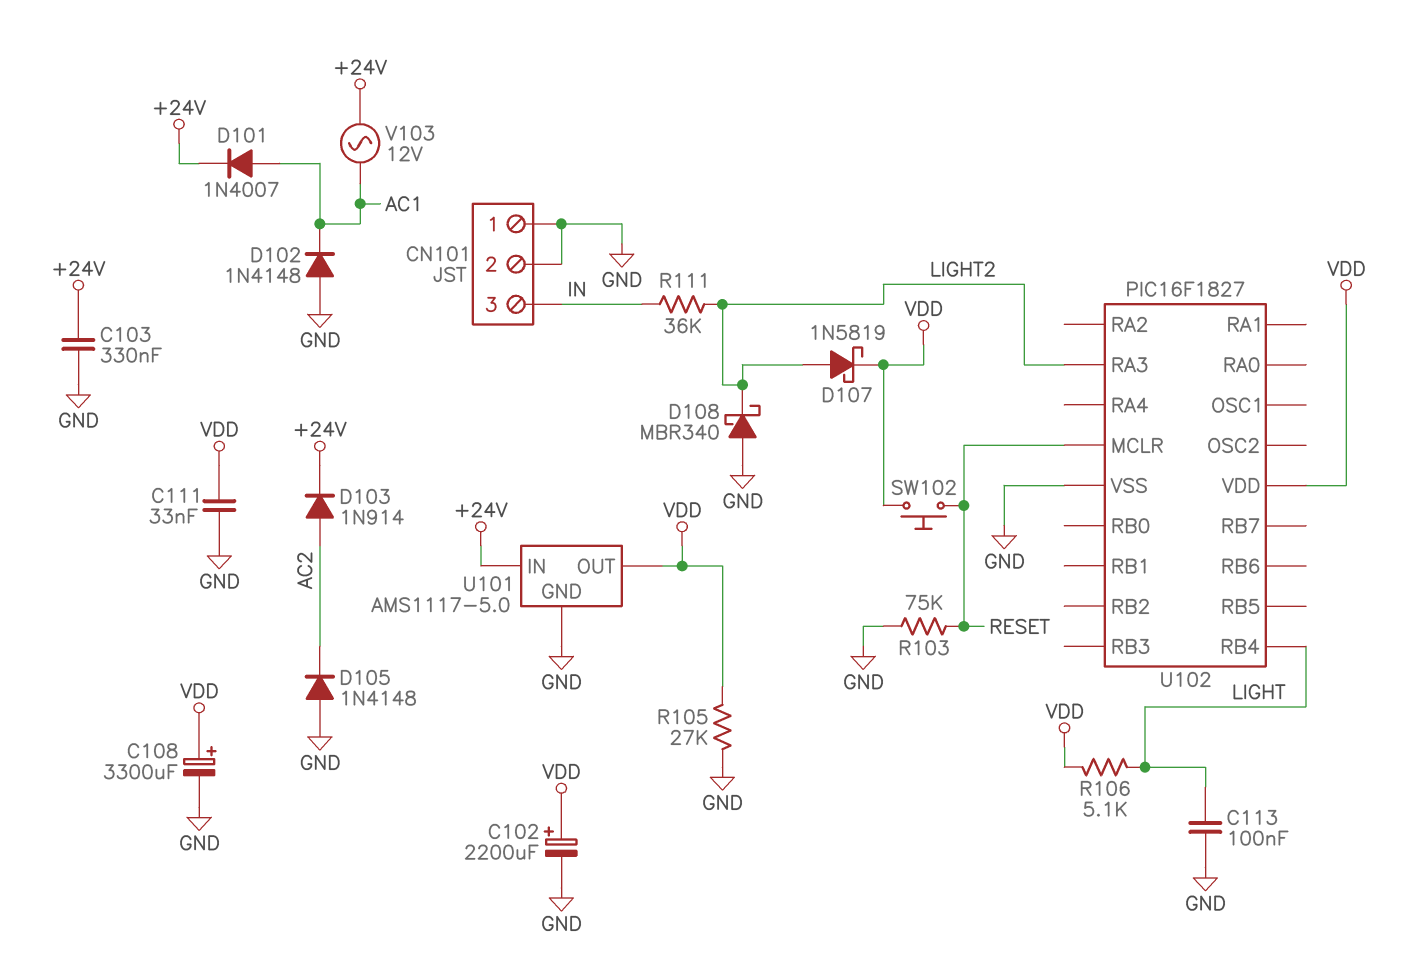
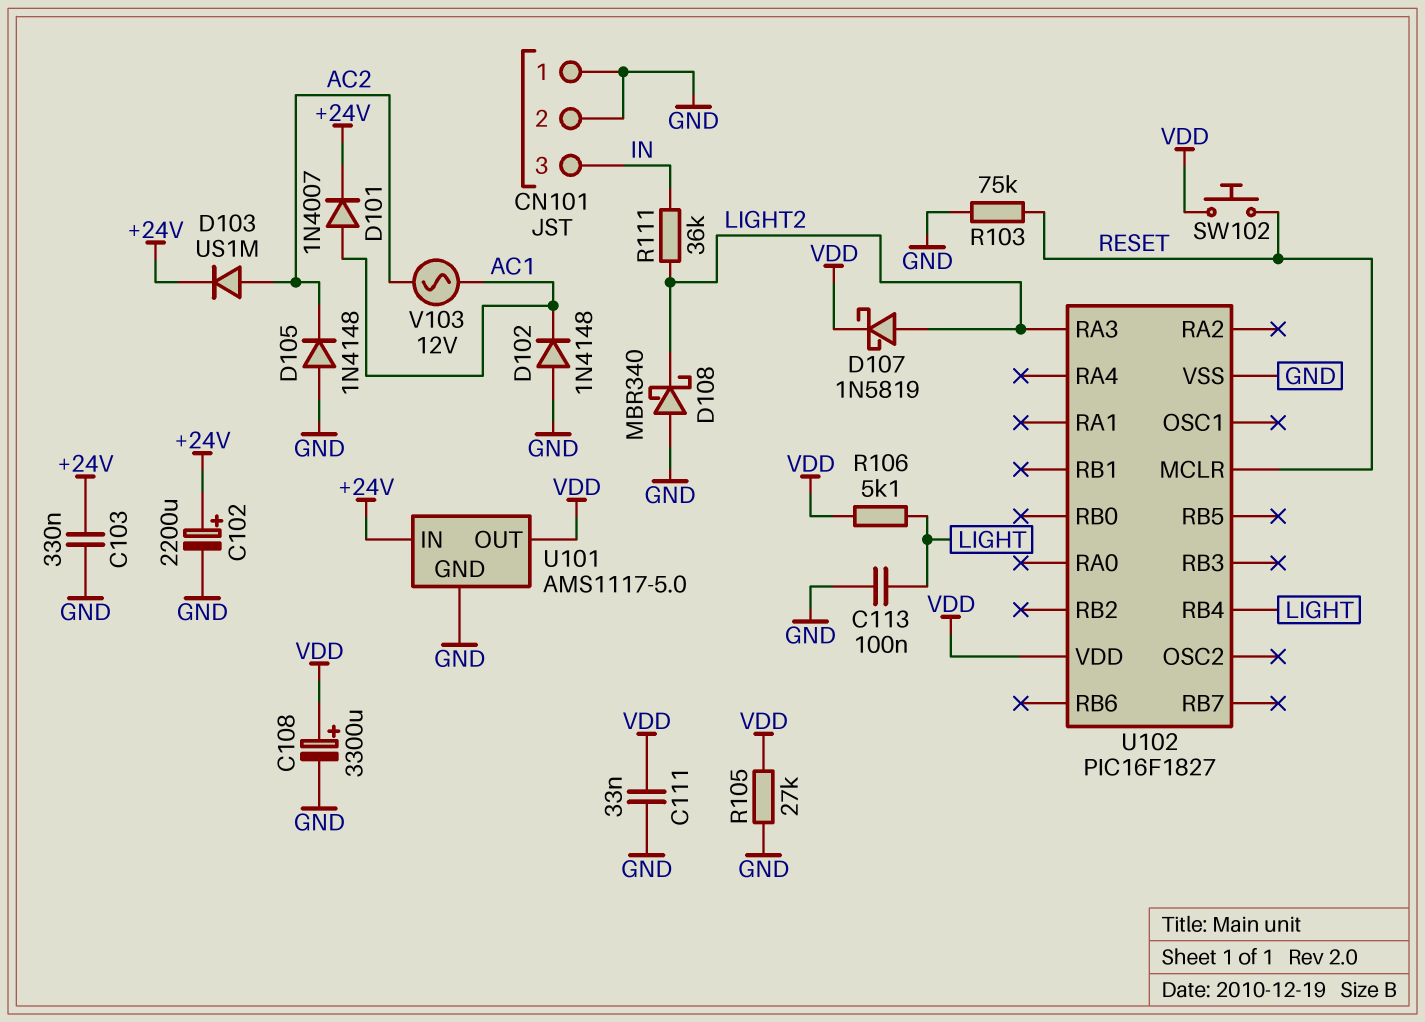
C102: 2200uF (plus VDD, minus GND) -> 2200uF (plus +24V, minus GND)
D103: diode 1N914 (A AC2, K +24V) -> diode US1M (A AC2, K +24V)
V103: AC 12V (+24V, AC1) -> AC 12V (AC1, AC2)

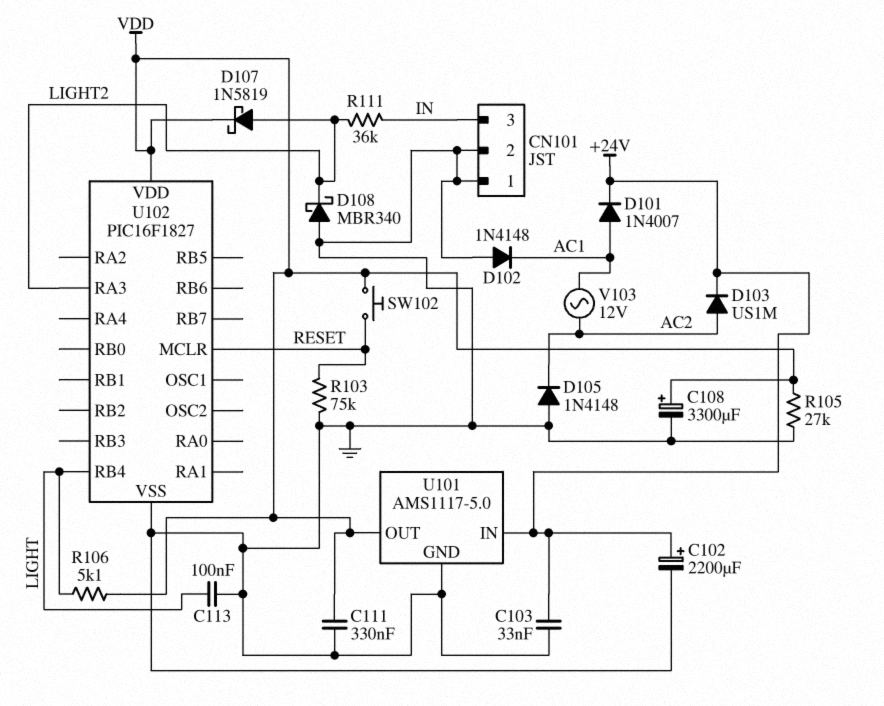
C103: 330nF (+24V, GND) -> 33nF (+24V, GND)
C111: 33nF (GND, VDD) -> 330nF (GND, VDD)

